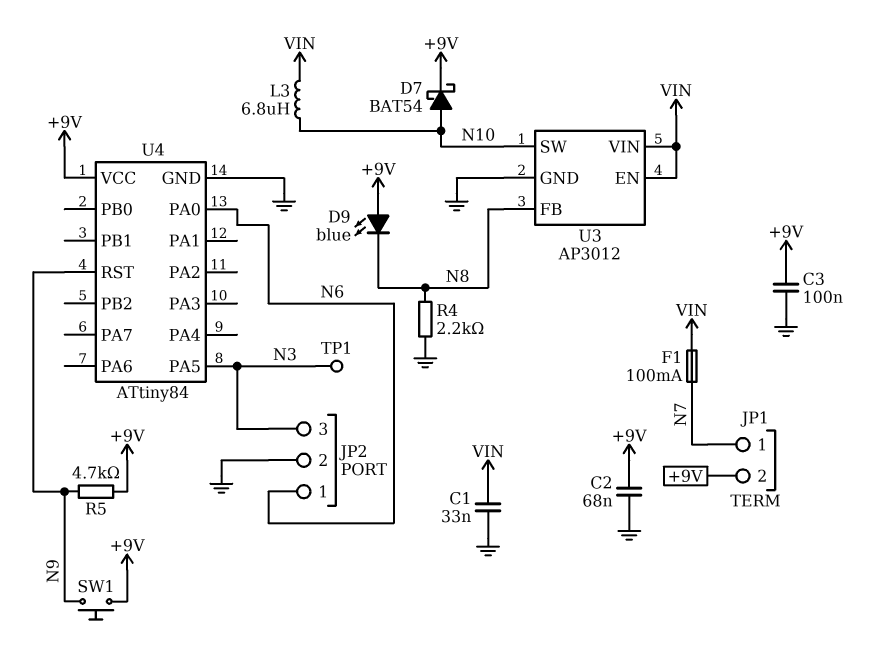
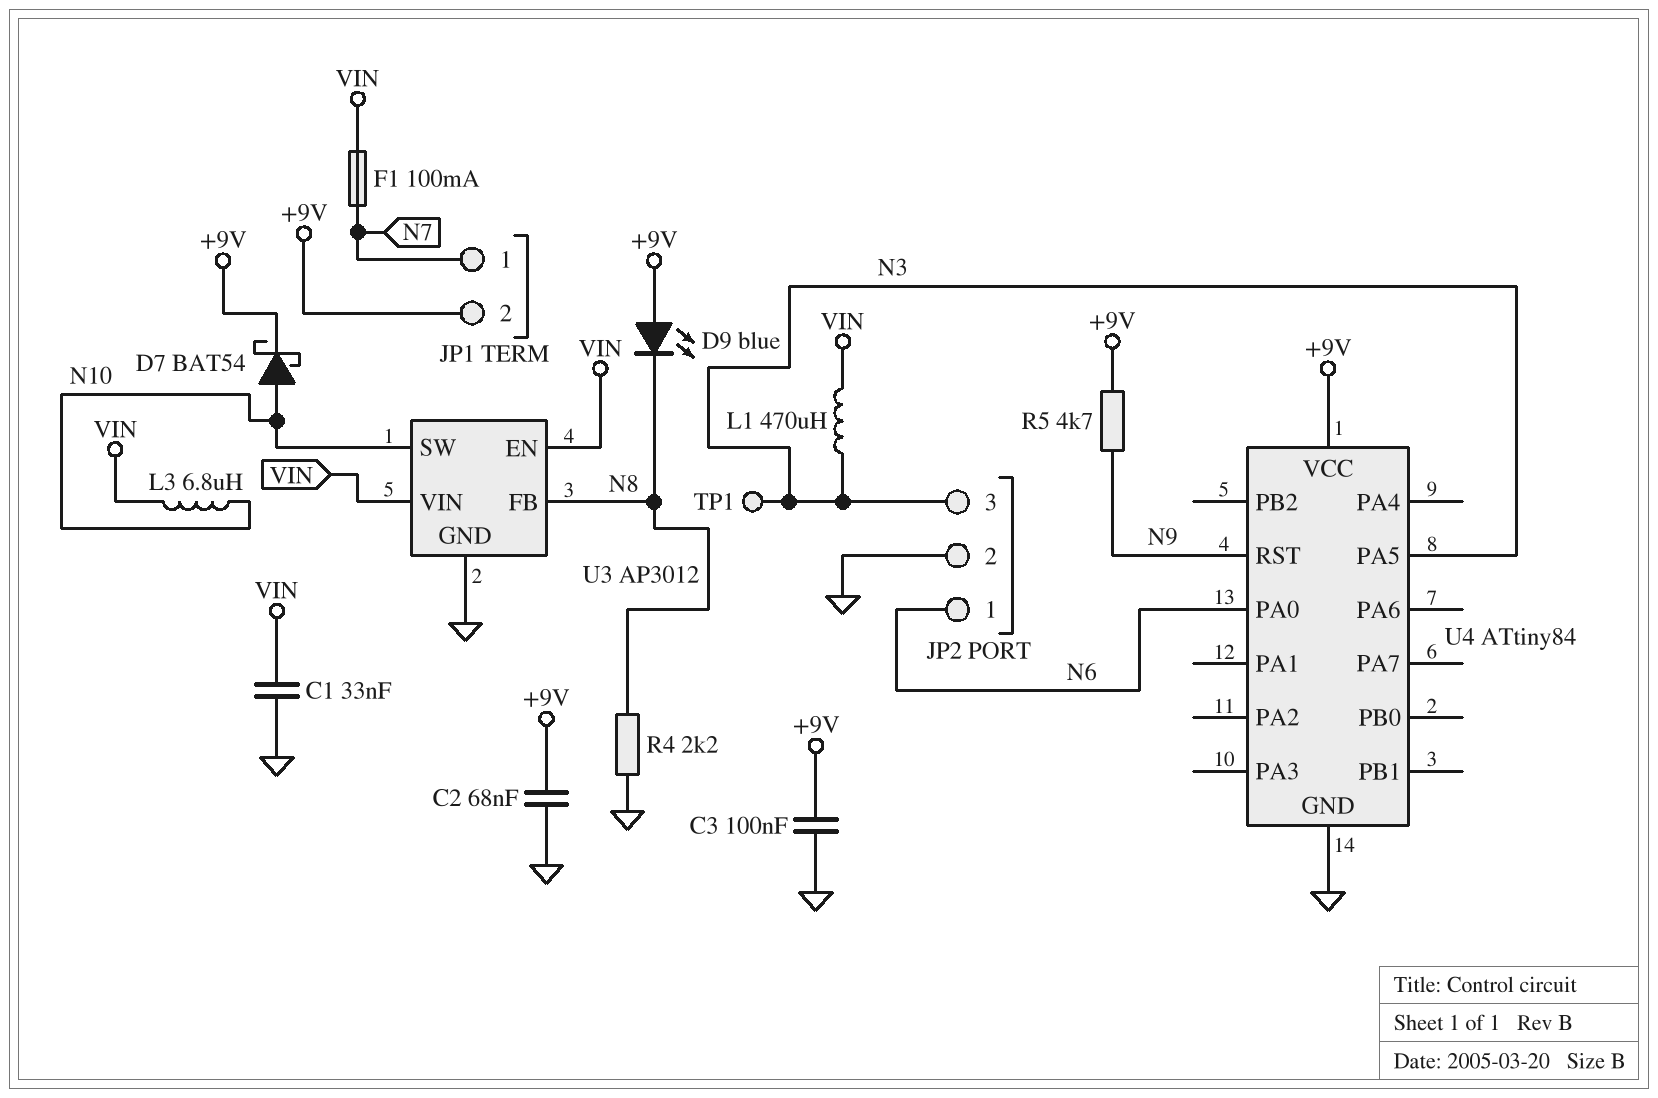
L1: none -> 470uH (N3, VIN)
SW1: button (+9V, N9) -> none

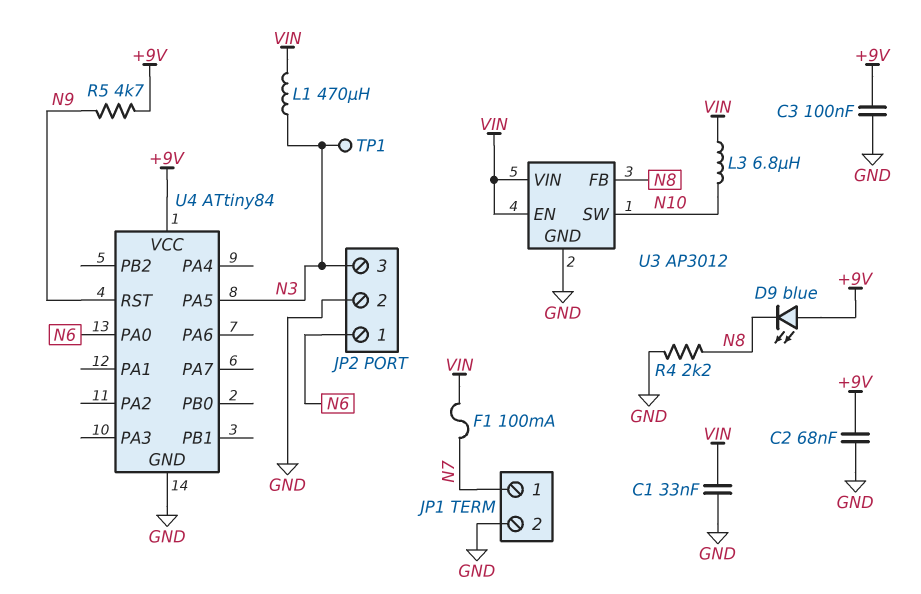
D7: schottky BAT54 (A N10, K +9V) -> none
JP1 pin 2: +9V -> GND

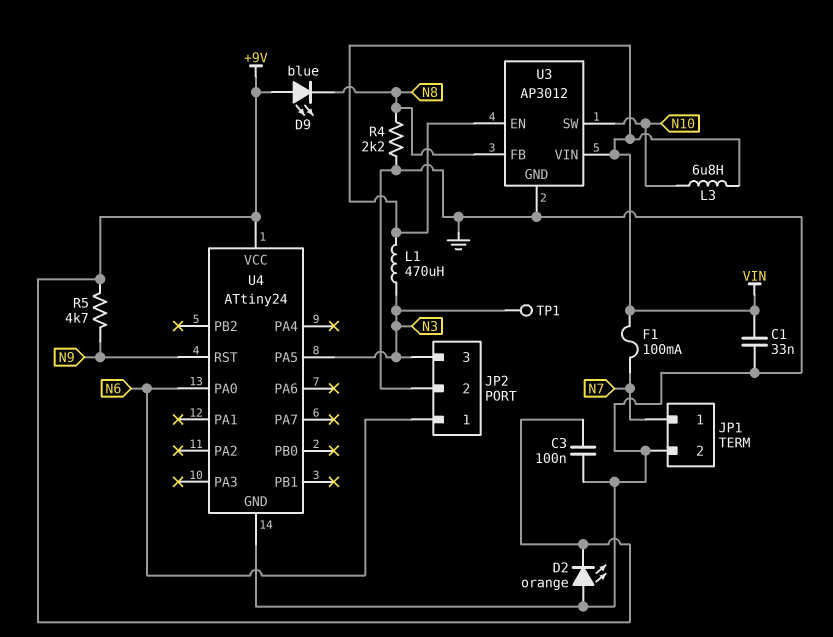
C2: 68nF (+9V, GND) -> none
D2: none -> LED orange (A GND, K +9V)
U4: ATtiny84 -> ATtiny24

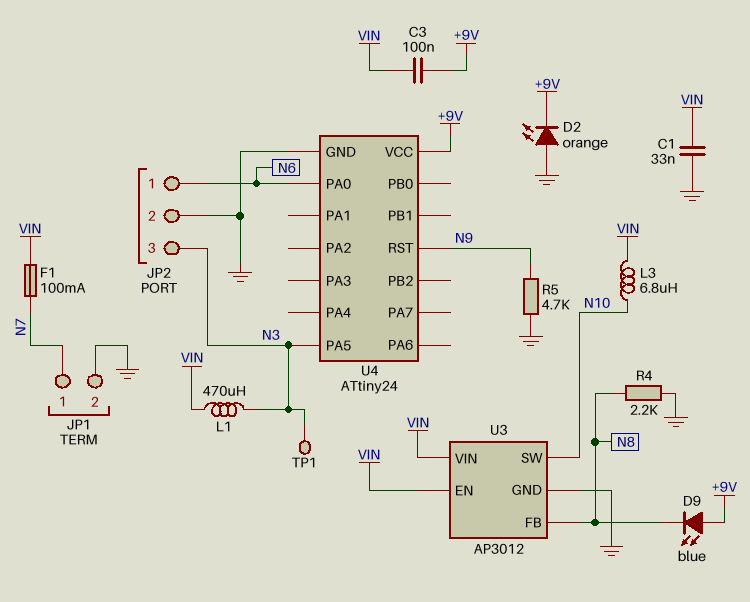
C3: 100nF (+9V, GND) -> 100nF (+9V, VIN)
R5: 4.7k (+9V, N9) -> 4.7k (GND, N9)

